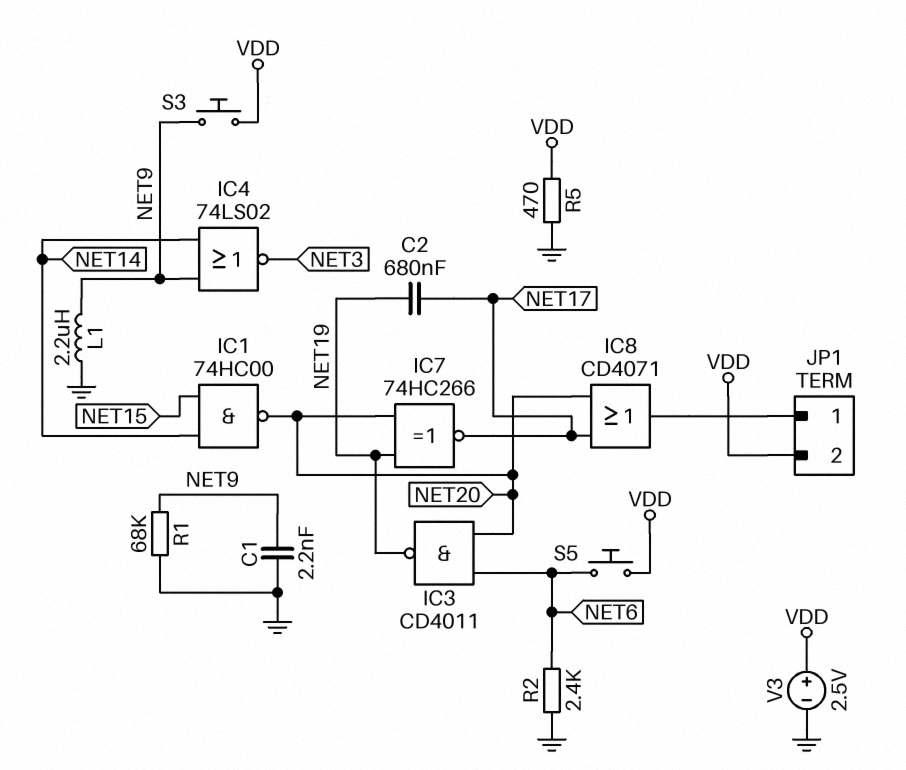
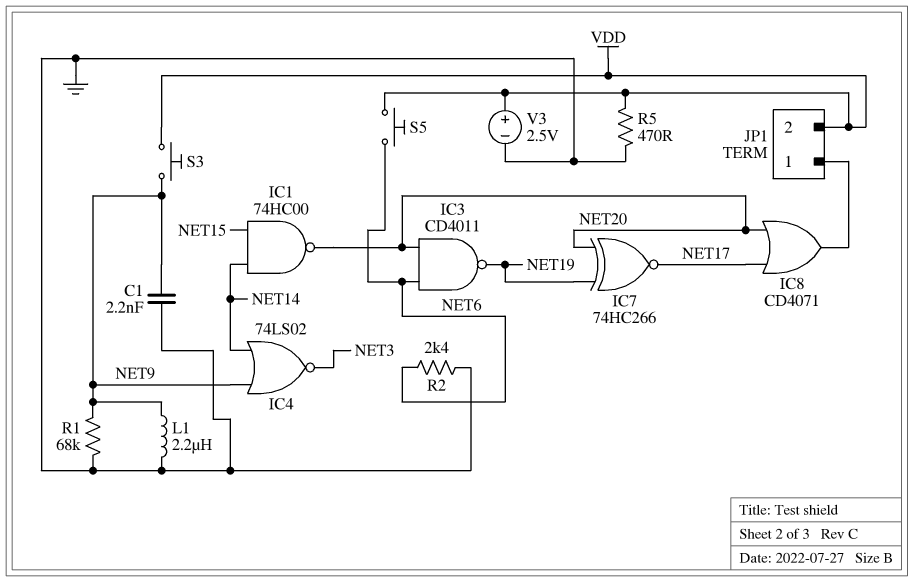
C2: 680nF (NET17, NET19) -> none

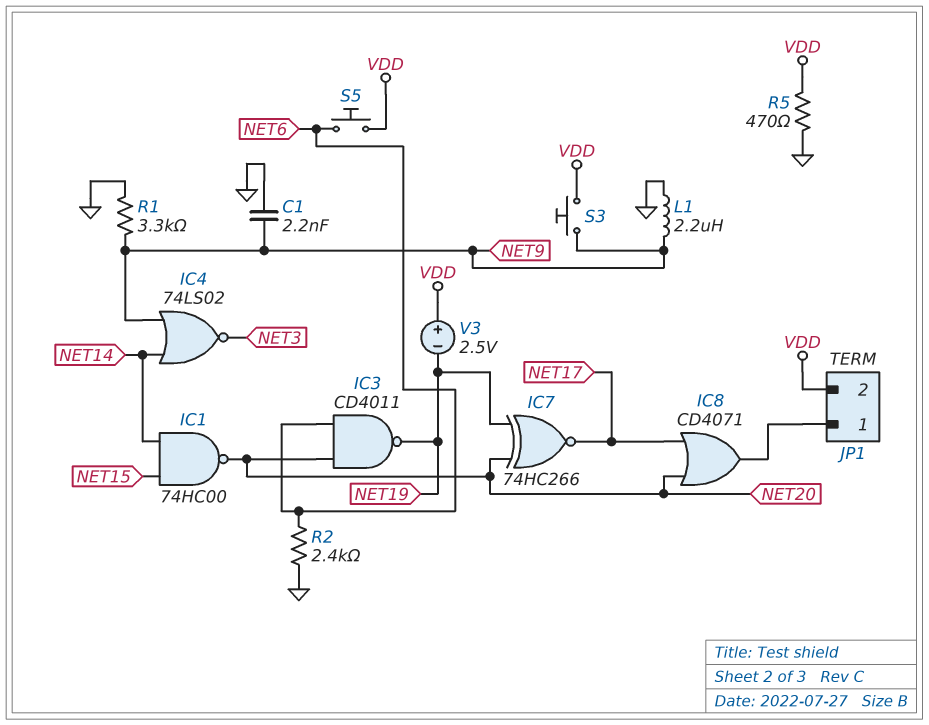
R1: 68k (GND, NET9) -> 3.3k (GND, NET9)
V3: 2.5V (plus VDD, minus GND) -> 2.5V (plus VDD, minus NET19)

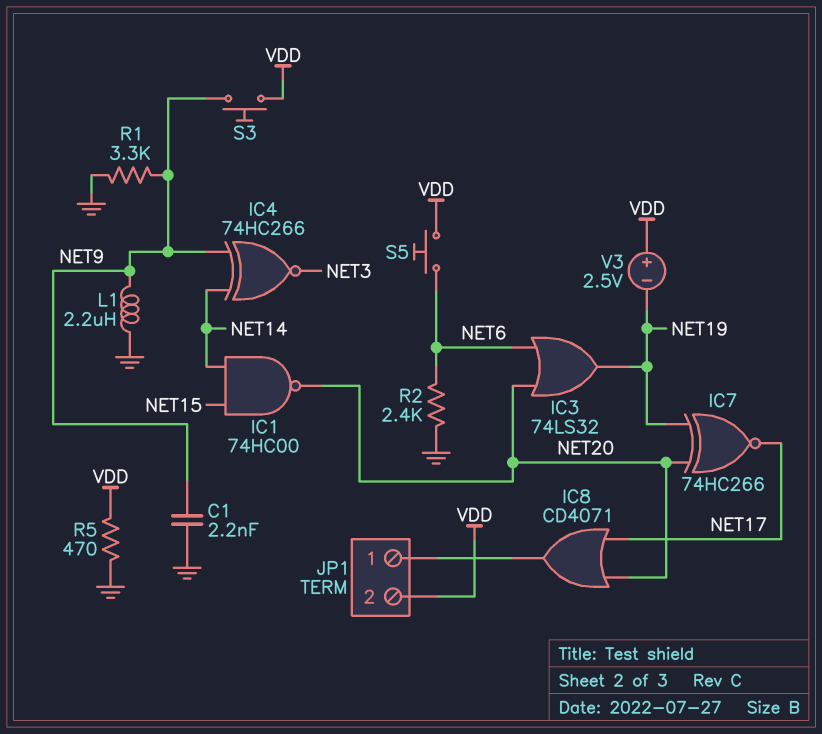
IC3: NAND CD4011 (in NET6, in NET20, out NET19) -> OR 74LS32 (in NET6, in NET20, out NET19)
IC4: NOR 74LS02 (in NET9, in NET14, out NET3) -> XNOR 74HC266 (in NET9, in NET14, out NET3)

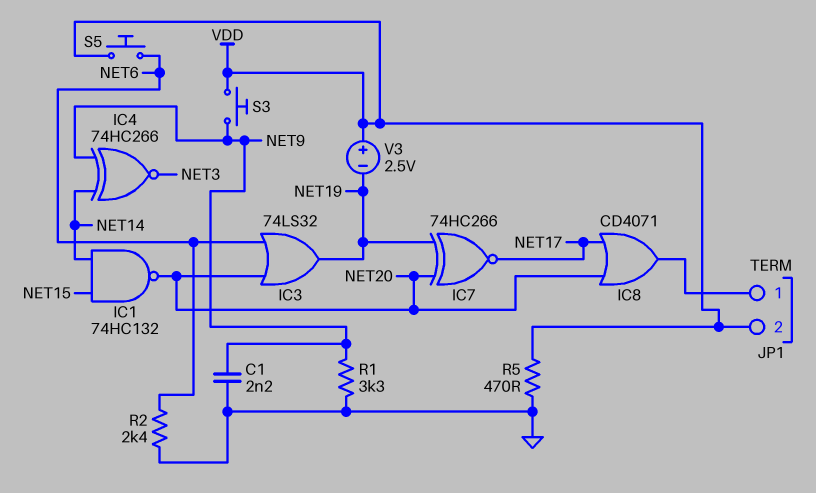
IC1: NAND 74HC00 (in NET14, in NET15, out NET20) -> NAND 74HC132 (in NET14, in NET15, out NET20)
L1: 2.2uH (GND, NET9) -> none

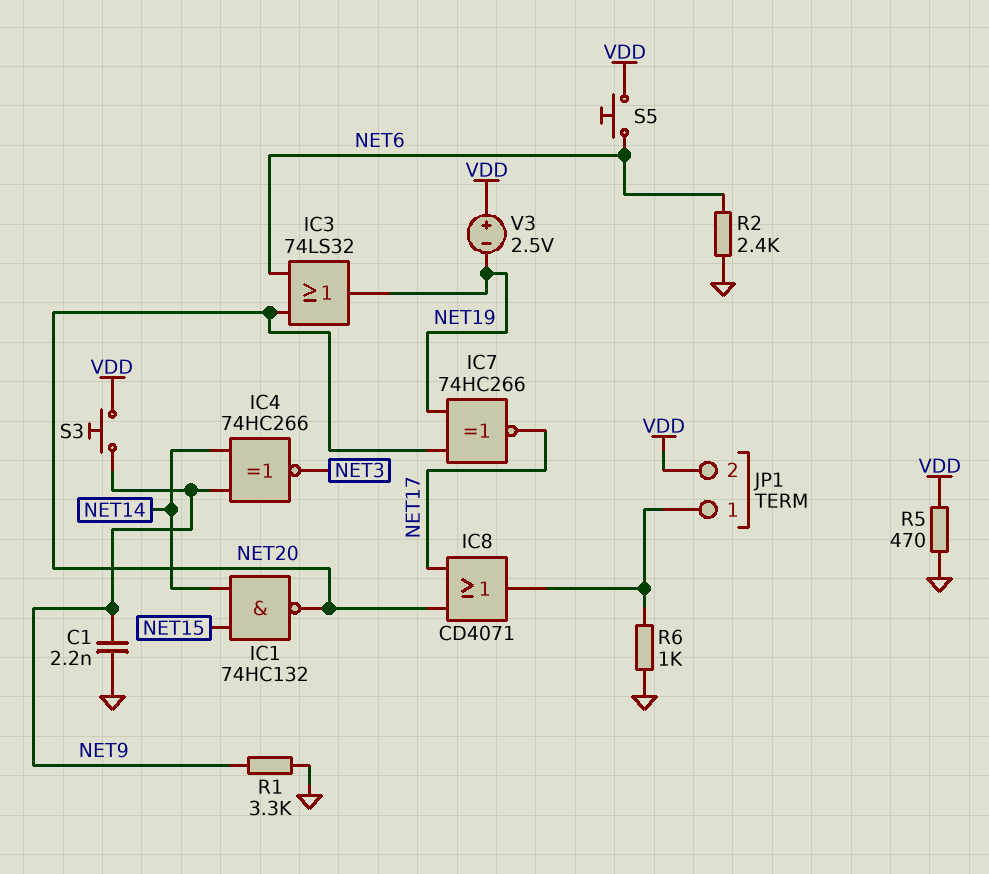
R6: none -> 1k (GND, JP1/1)

